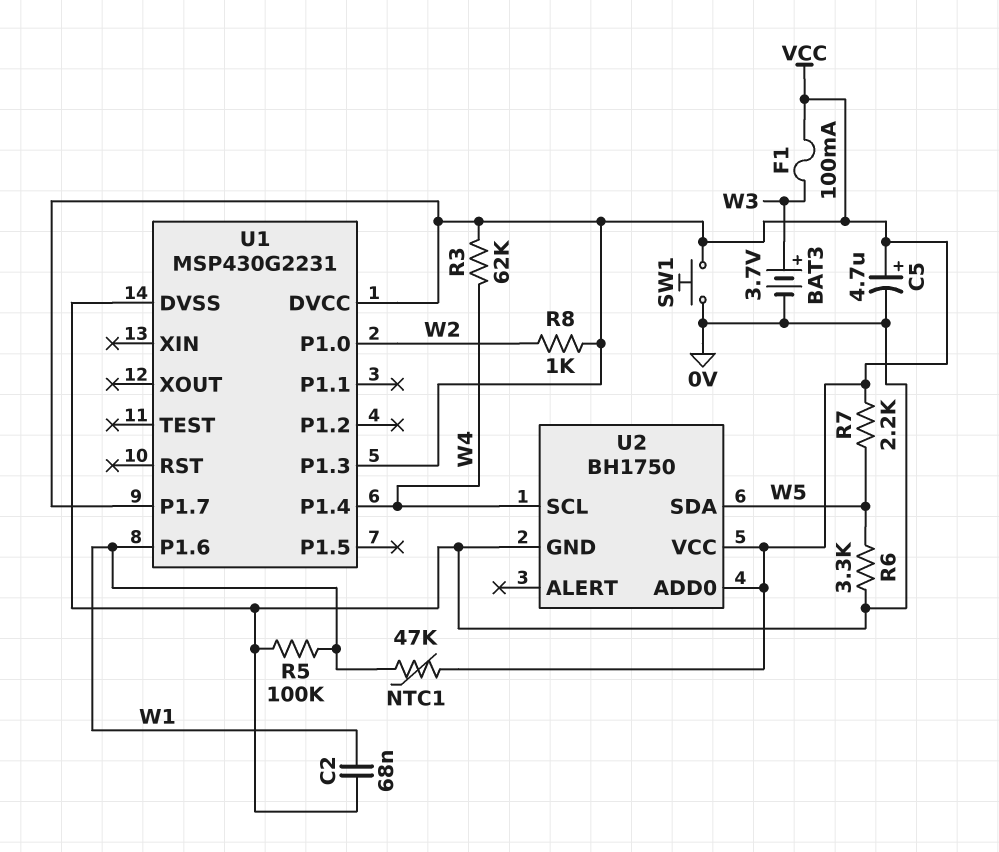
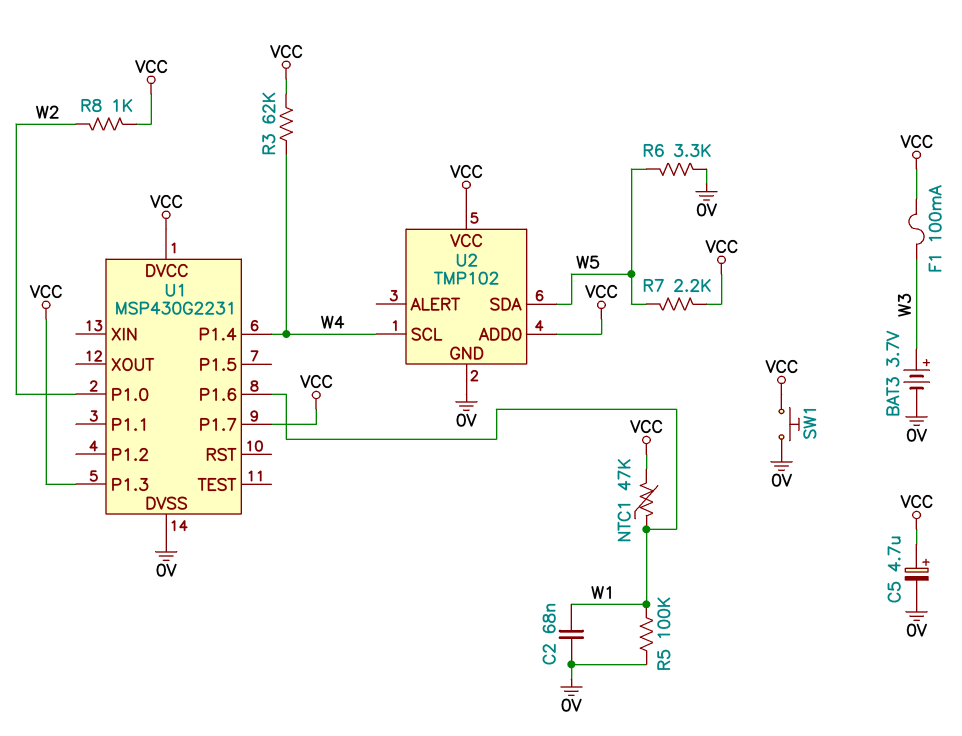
U2: BH1750 -> TMP102

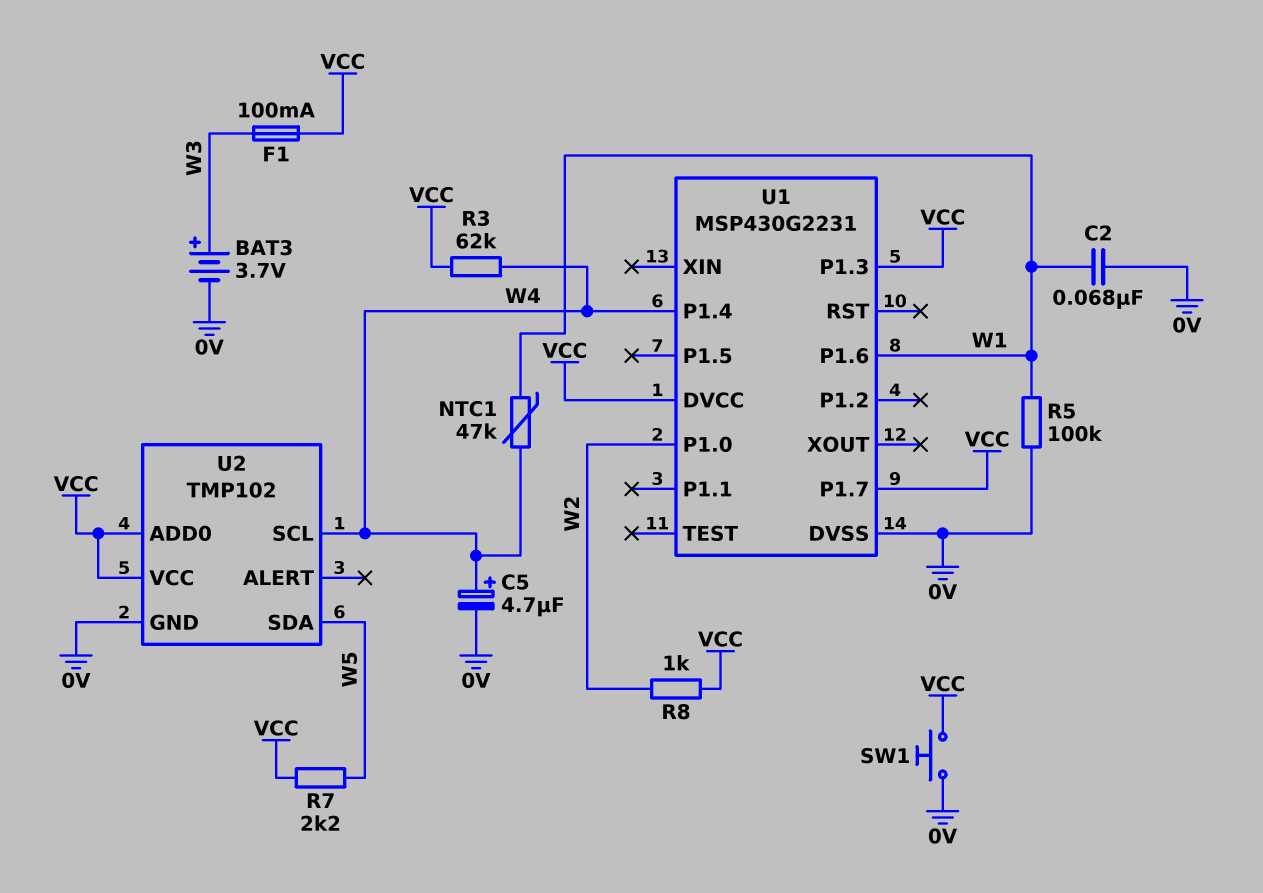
C5: 4.7uF (plus VCC, minus 0V) -> 4.7uF (plus W4, minus 0V)
NTC1: 47k (VCC, W1) -> 47k (W1, W4)
R6: 3.3k (0V, W5) -> none

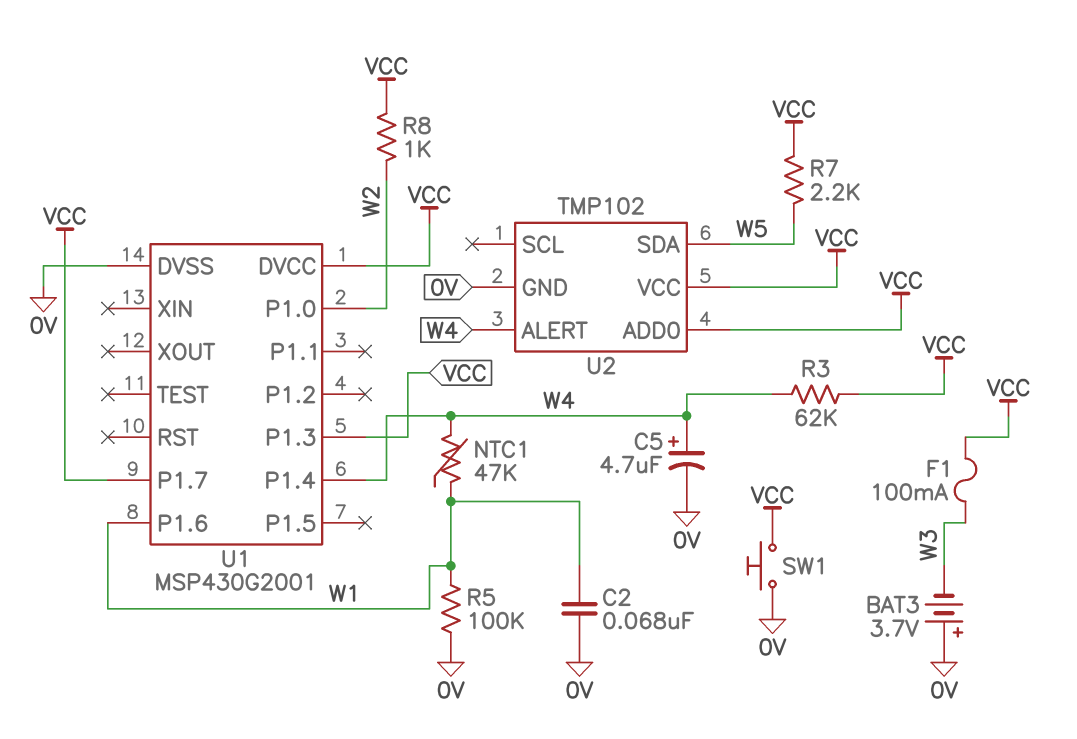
BAT3: 3.7V (plus W3, minus 0V) -> 3.7V (plus 0V, minus W3)
U1: MSP430G2231 -> MSP430G2001
U2 pin ALERT: none -> W4
U2 pin SCL: W4 -> none

